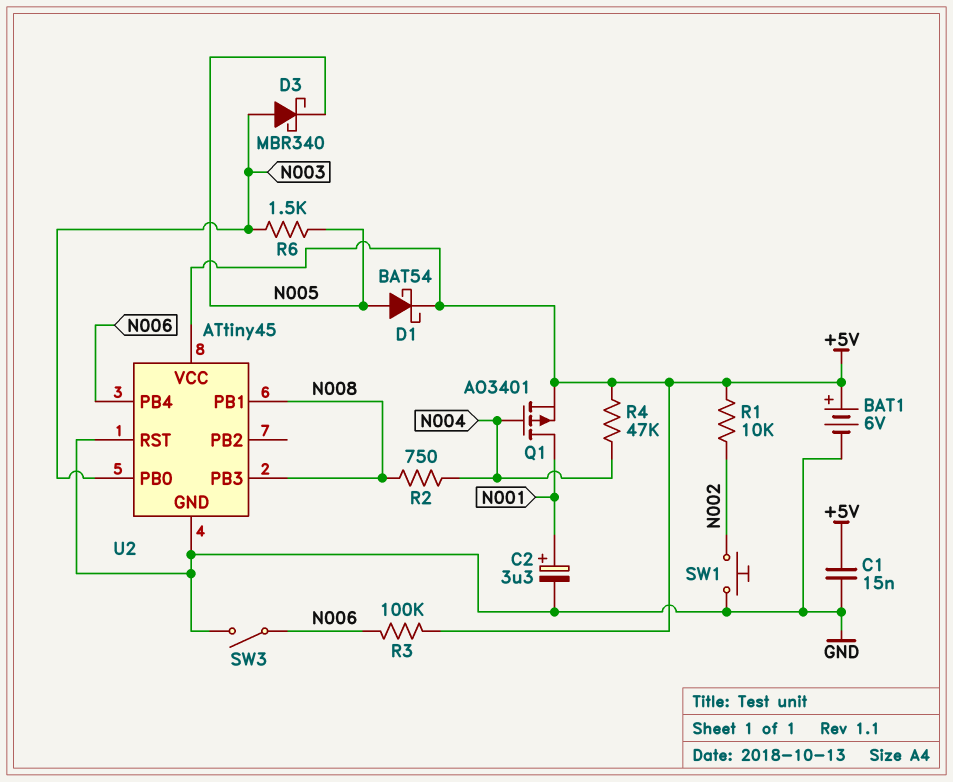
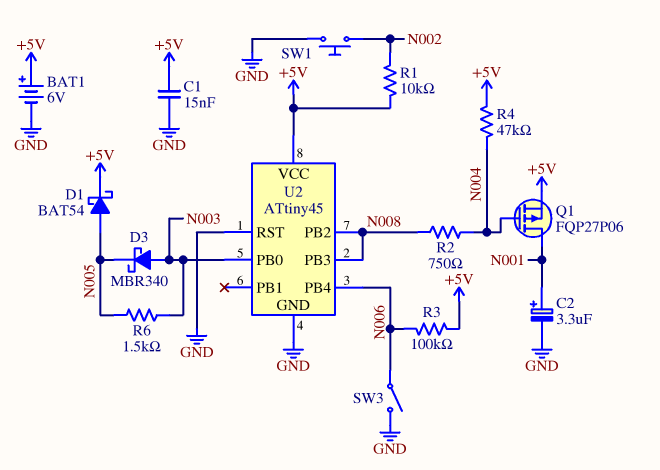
Q1: PMOS AO3401 (G N004, D N001, S +5V) -> PMOS FQP27P06 (G N004, D N001, S +5V)
U2 pin PB1: N008 -> none
U2 pin PB2: none -> N008

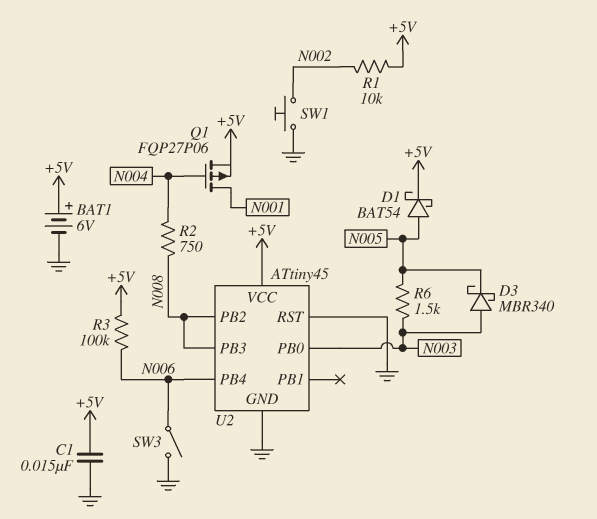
C2: 3.3uF (plus N001, minus GND) -> none
R4: 47k (+5V, N004) -> none

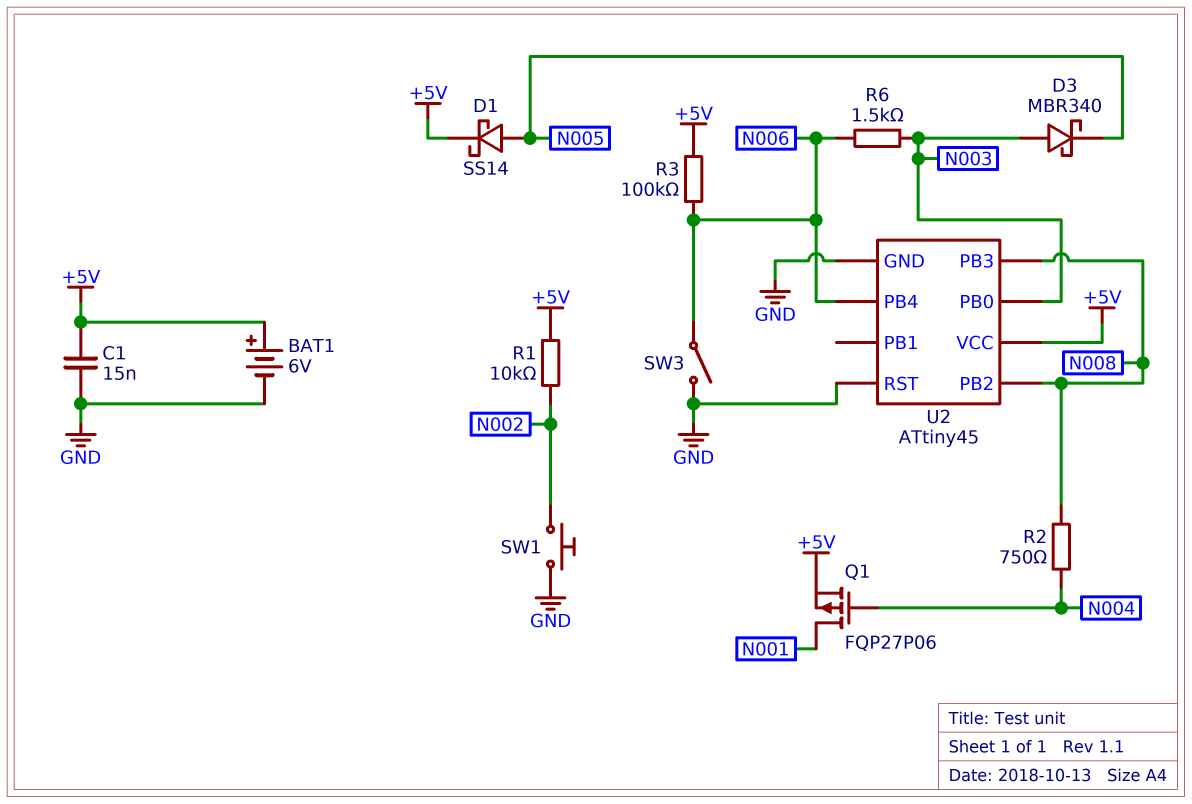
D1: schottky BAT54 (A N005, K +5V) -> schottky SS14 (A N005, K +5V)
R6: 1.5k (N003, N005) -> 1.5k (N003, N006)

